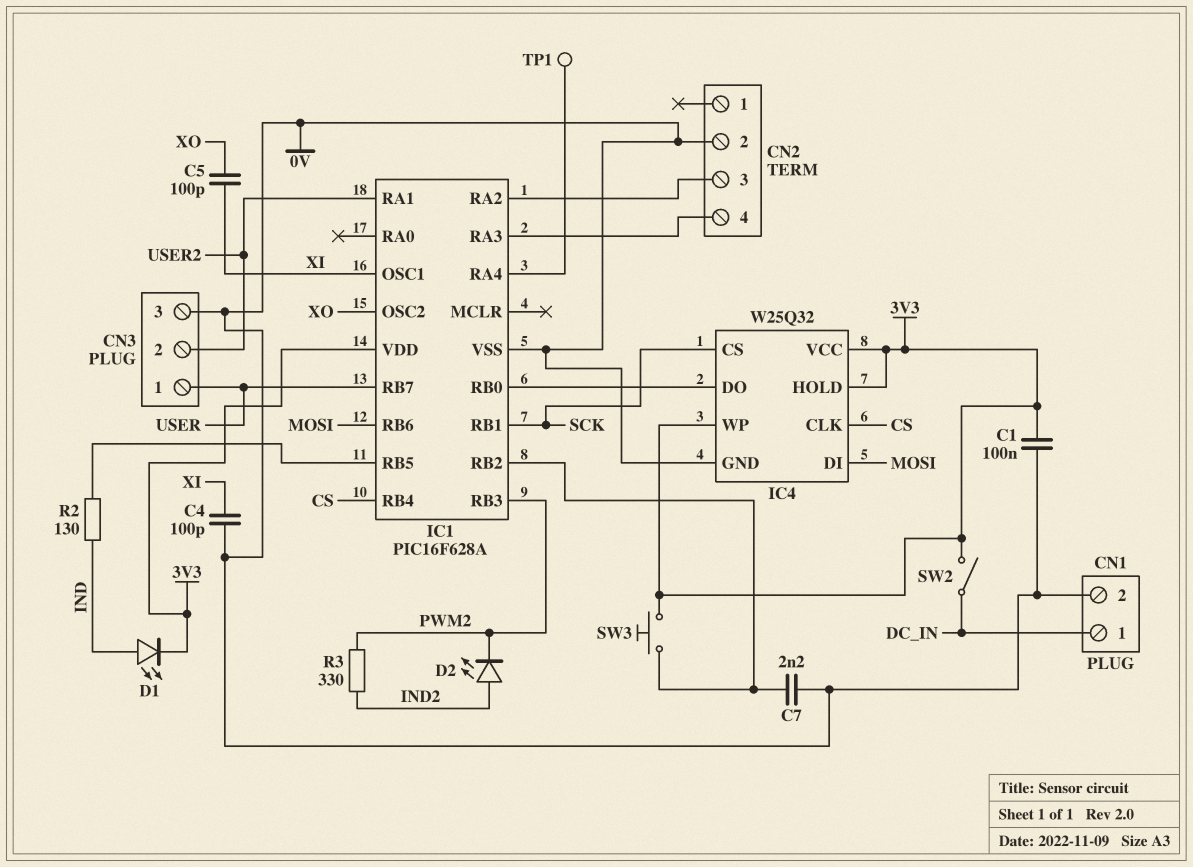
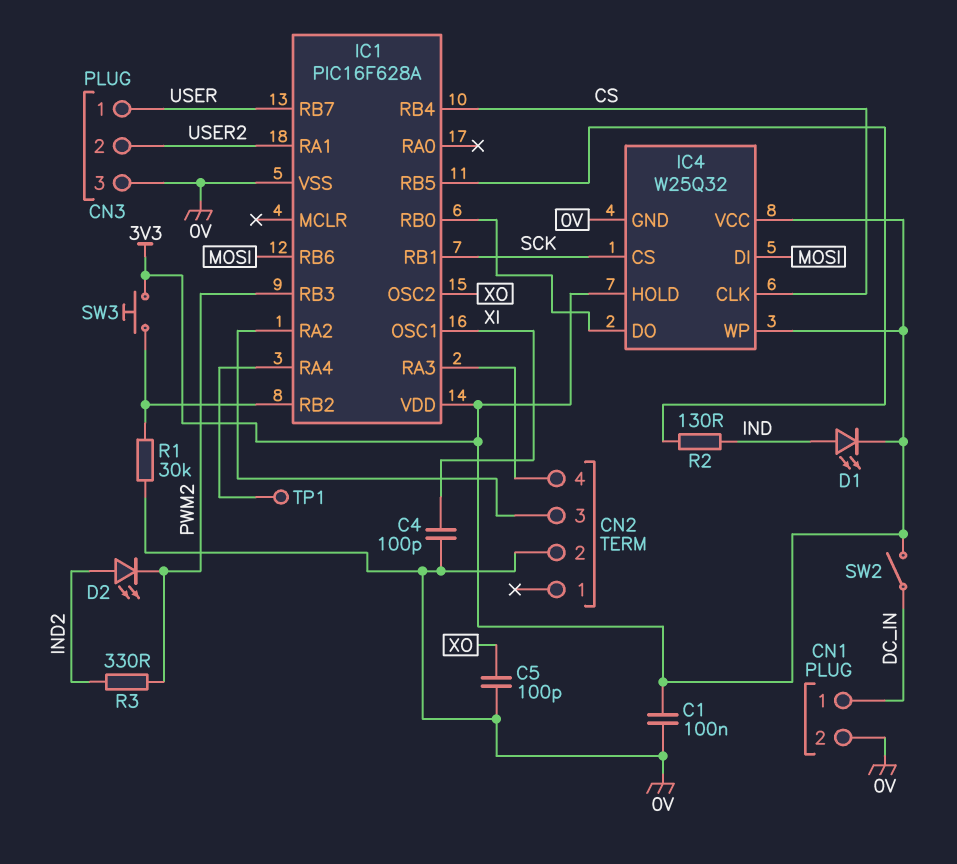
C5: 100pF (XI, XO) -> 100pF (0V, XO)
C7: 2.2nF (0V, IC1/RB2) -> none
R1: none -> 30k (0V, IC1/RB2)

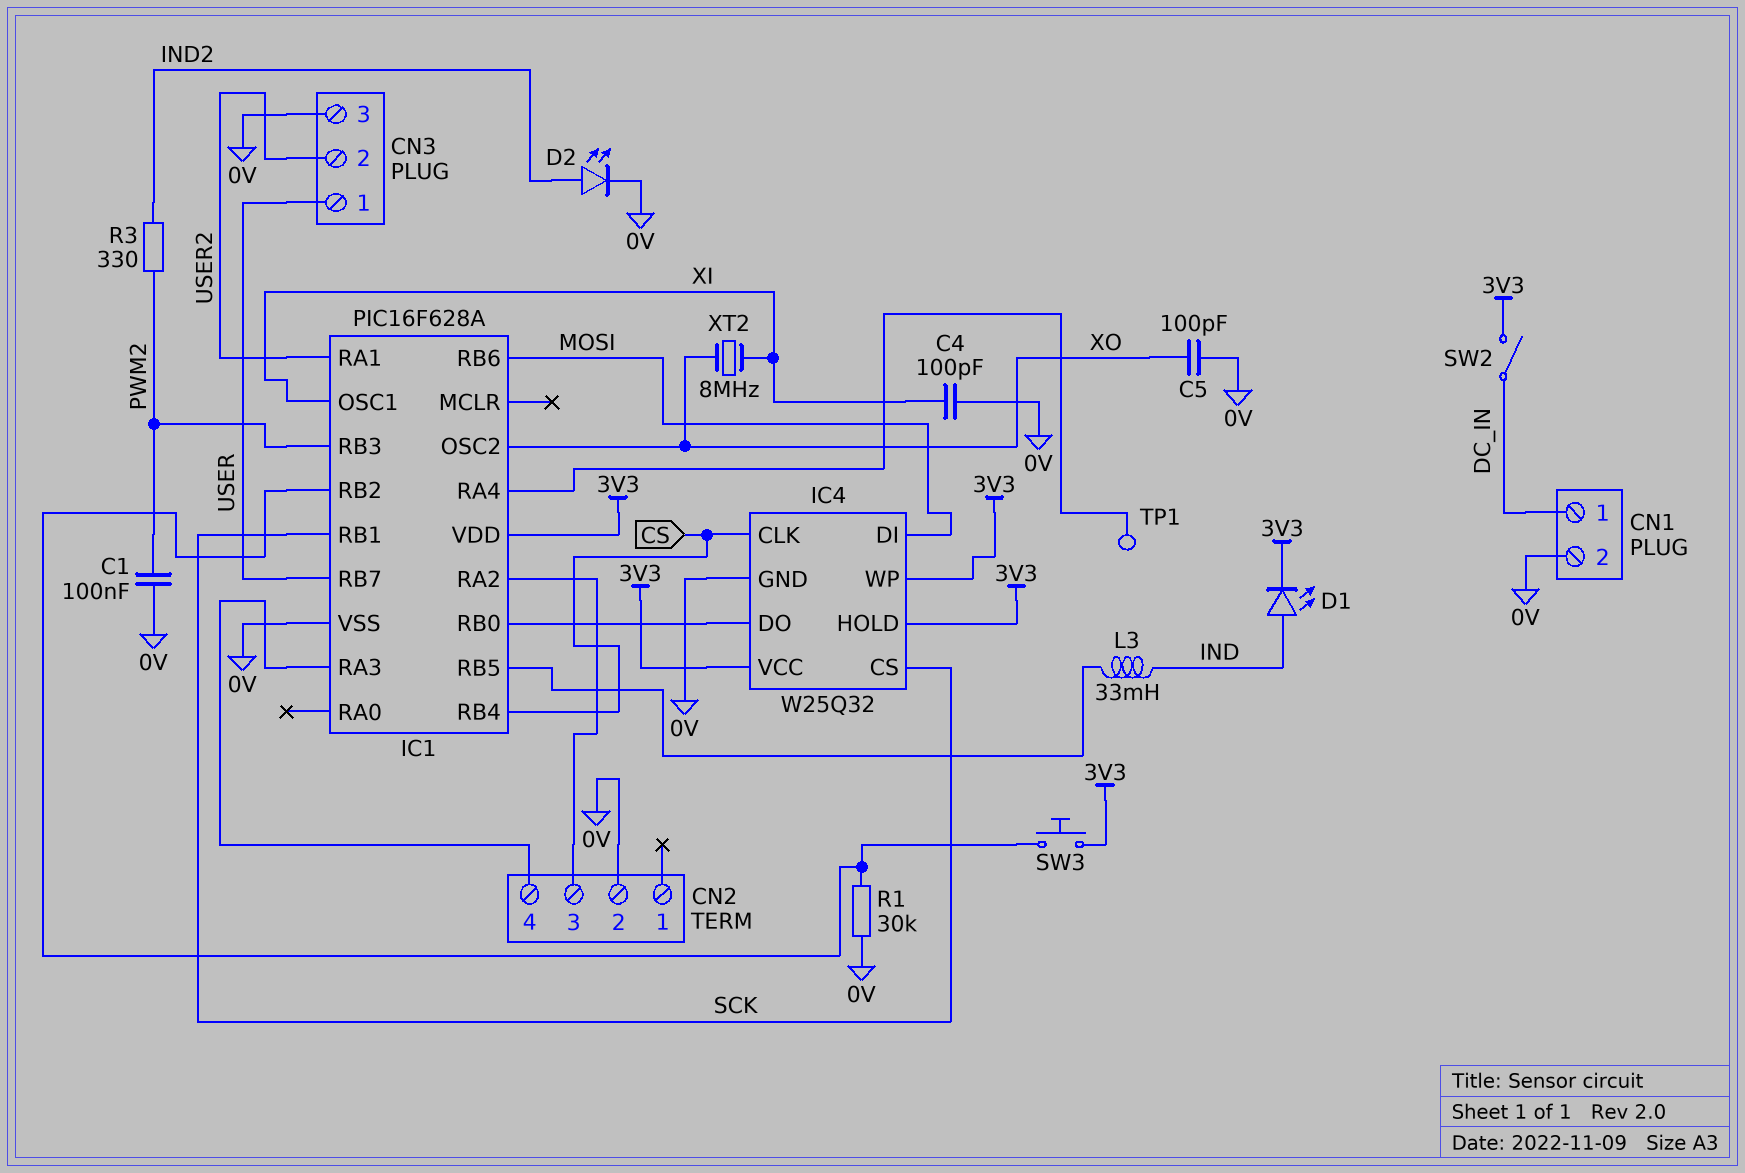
C1: 100nF (0V, 3V3) -> 100nF (0V, PWM2)
D2: LED (A IND2, K PWM2) -> LED (A IND2, K 0V)
L3: none -> 33mH (IC1/RB5, IND)
R2: 130 (IC1/RB5, IND) -> none
XT2: none -> 8MHz (XI, XO)

